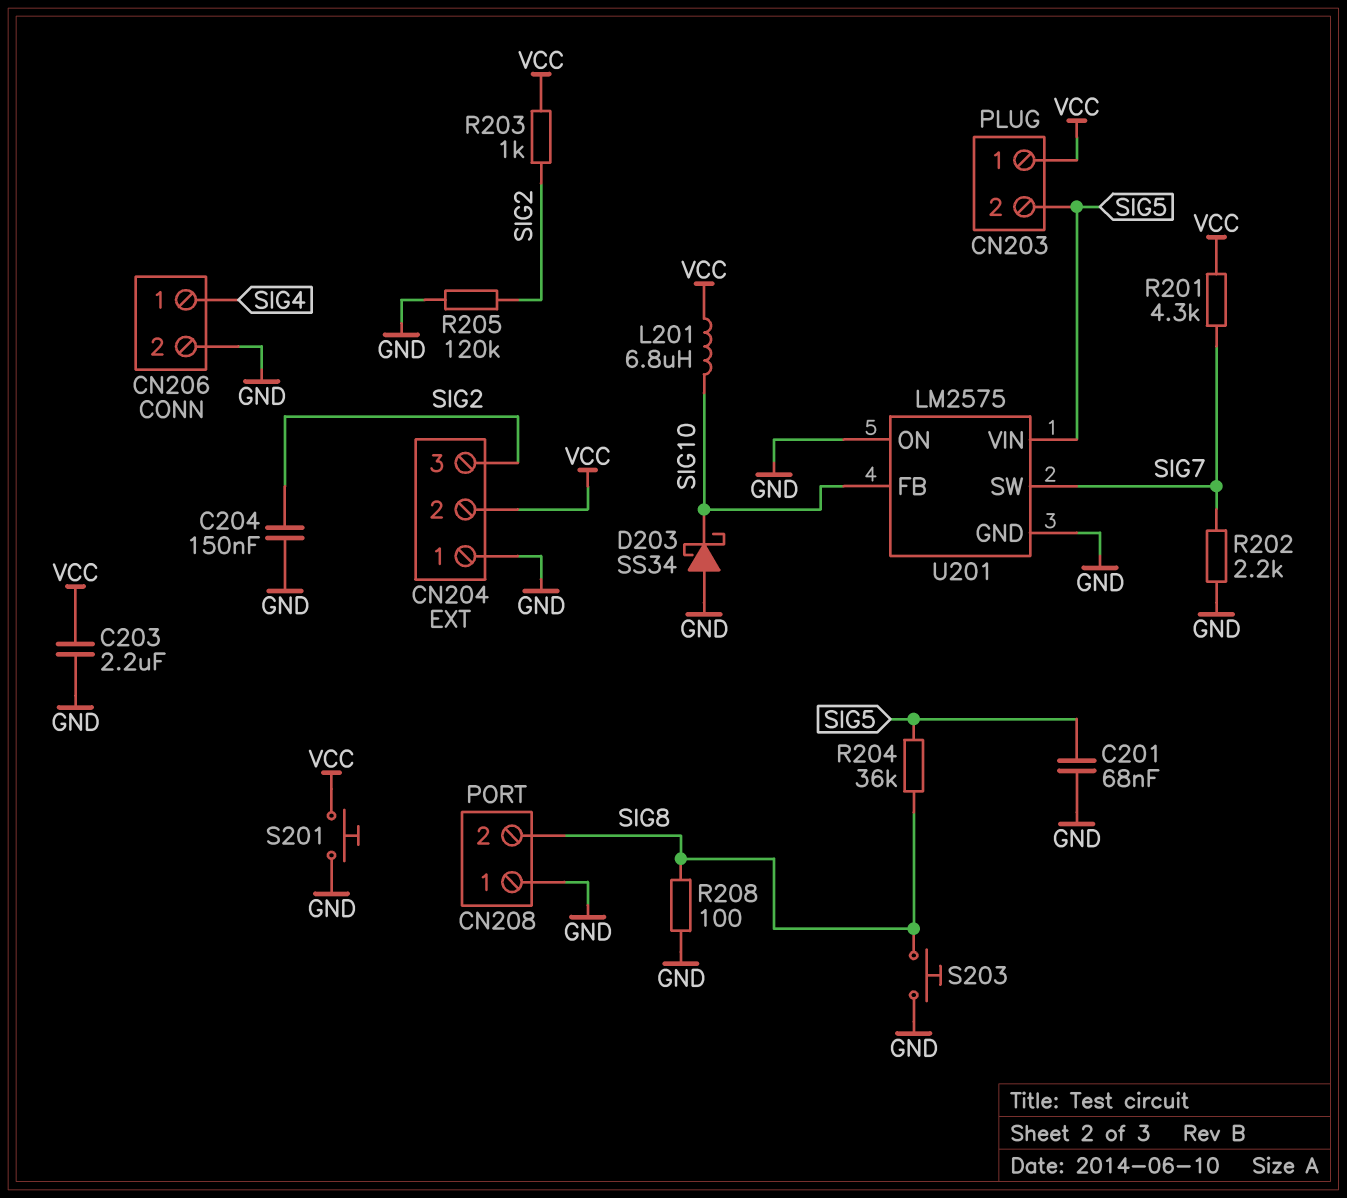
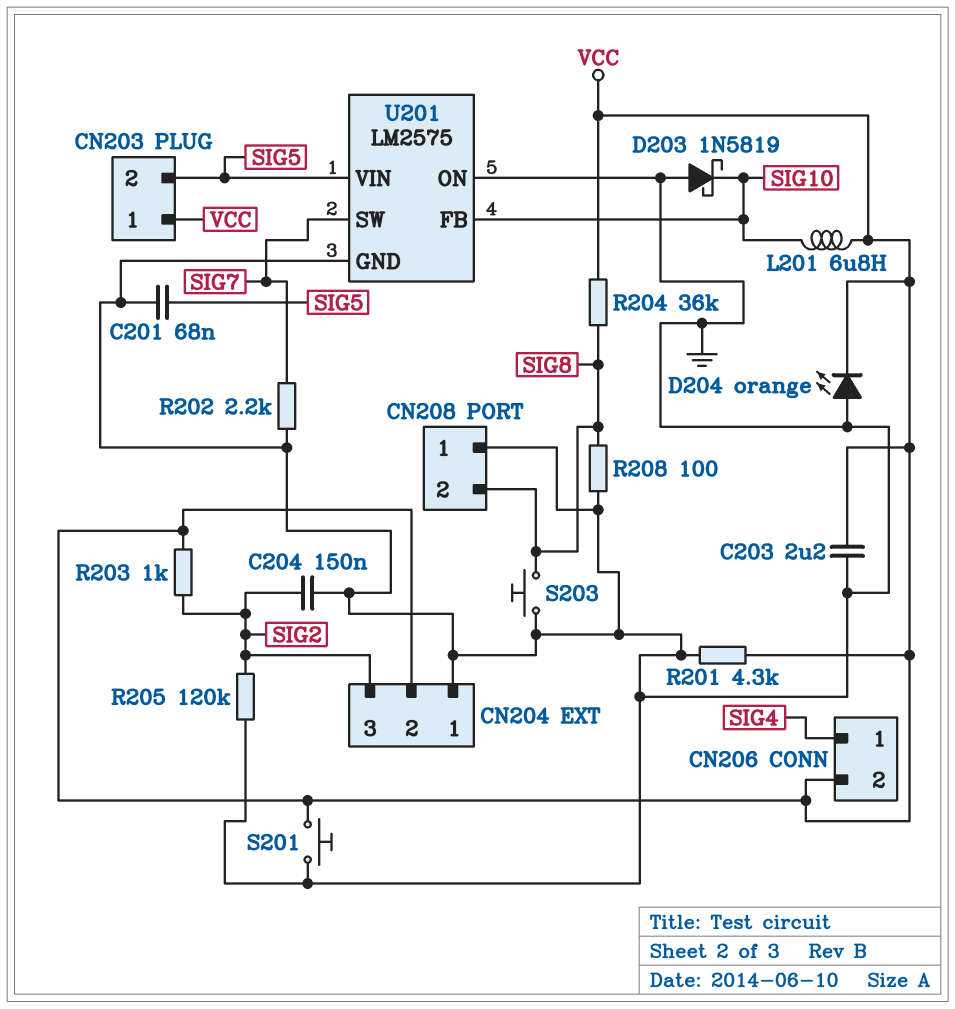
CN206 pin 2: GND -> VCC
D203: schottky SS34 (A GND, K SIG10) -> schottky 1N5819 (A GND, K SIG10)
D204: none -> LED orange (A GND, K VCC)
R201: 4.3k (SIG7, VCC) -> 4.3k (GND, VCC)
R204: 36k (SIG5, SIG8) -> 36k (SIG8, VCC)

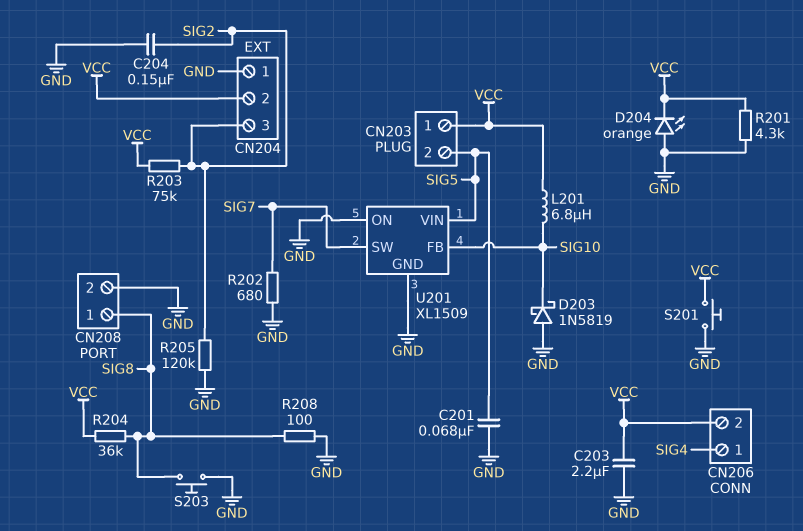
CN208 pin 1: GND -> SIG8
CN208 pin 2: SIG8 -> GND
R202: 2.2k (GND, SIG7) -> 680 (GND, SIG7)
R203: 1k (SIG2, VCC) -> 75k (SIG2, VCC)
U201: LM2575 -> XL1509

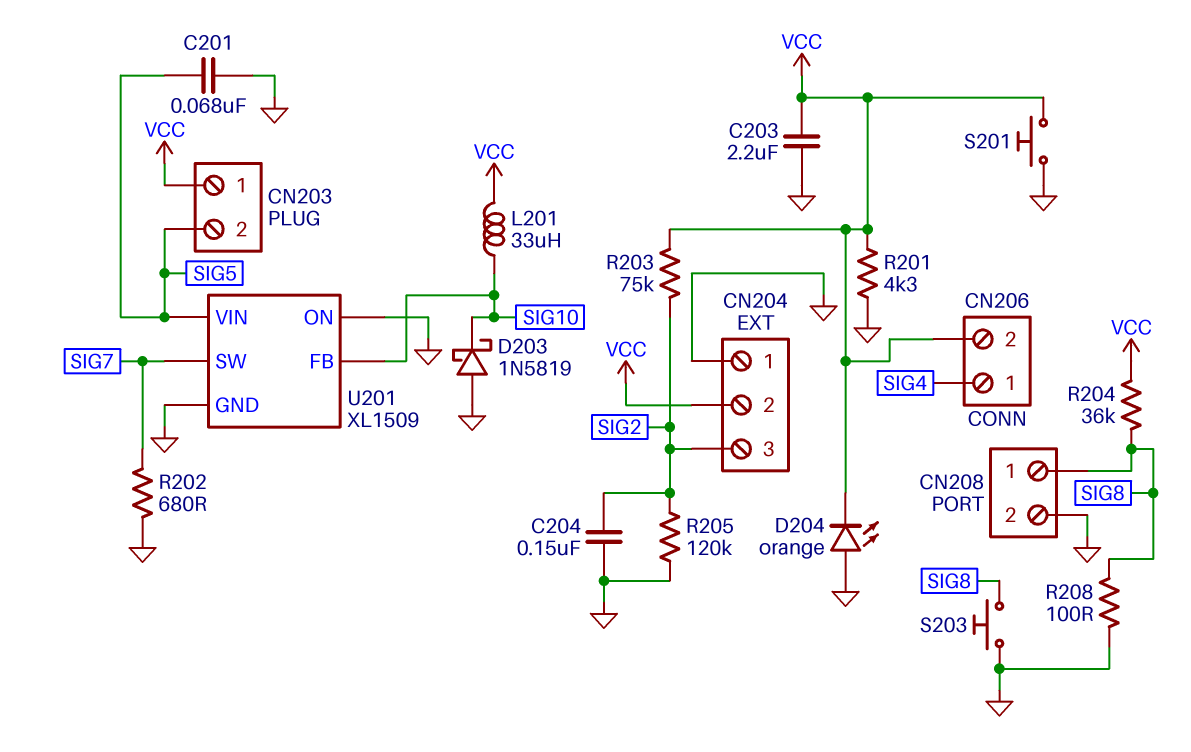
L201: 6.8uH (SIG10, VCC) -> 33uH (SIG10, VCC)

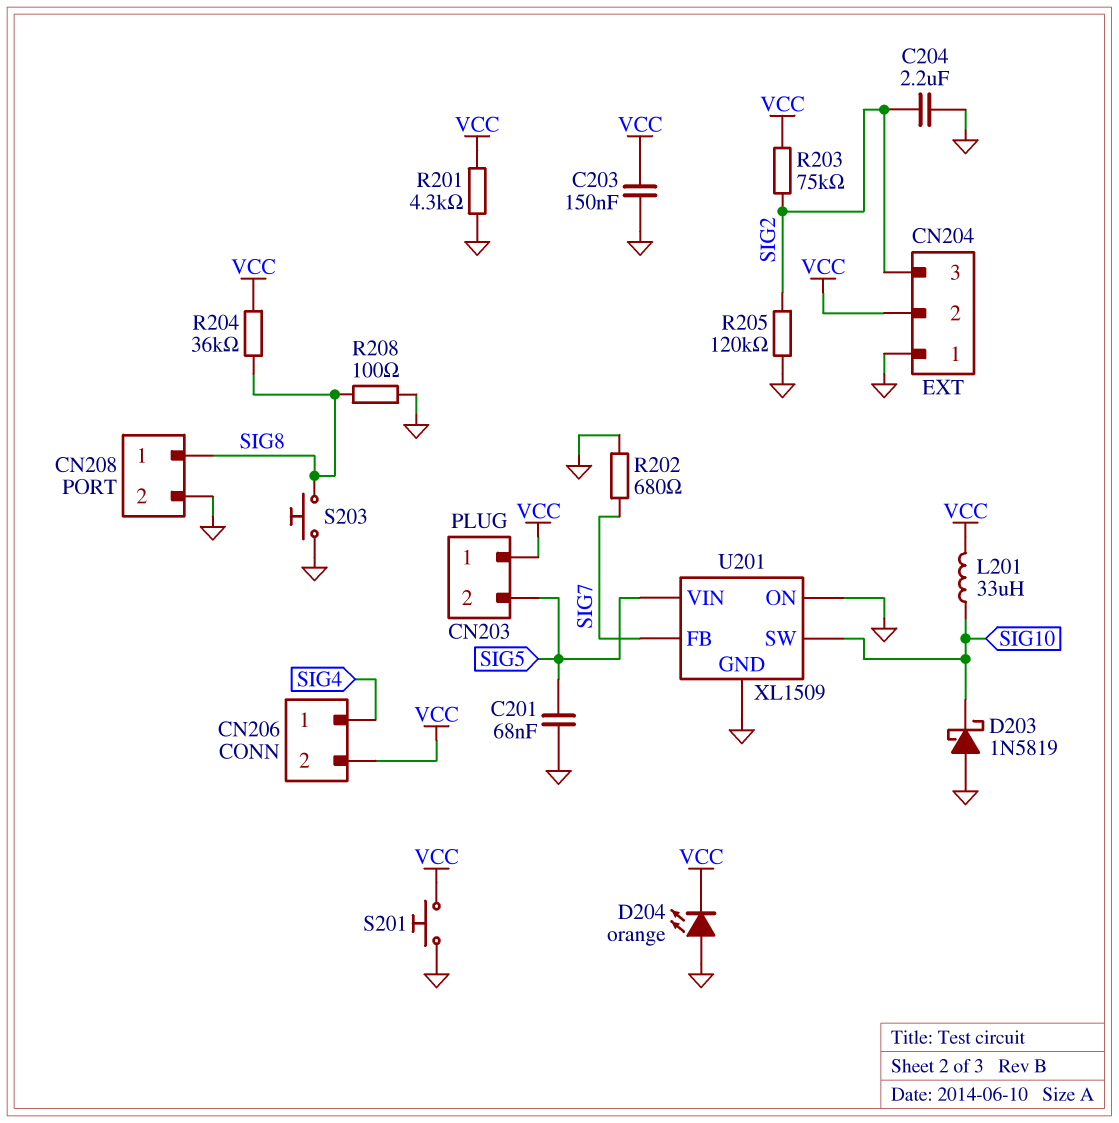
C203: 2.2uF (GND, VCC) -> 150nF (GND, VCC)
C204: 150nF (GND, SIG2) -> 2.2uF (GND, SIG2)
U201 pin FB: SIG10 -> SIG7
U201 pin SW: SIG7 -> SIG10

